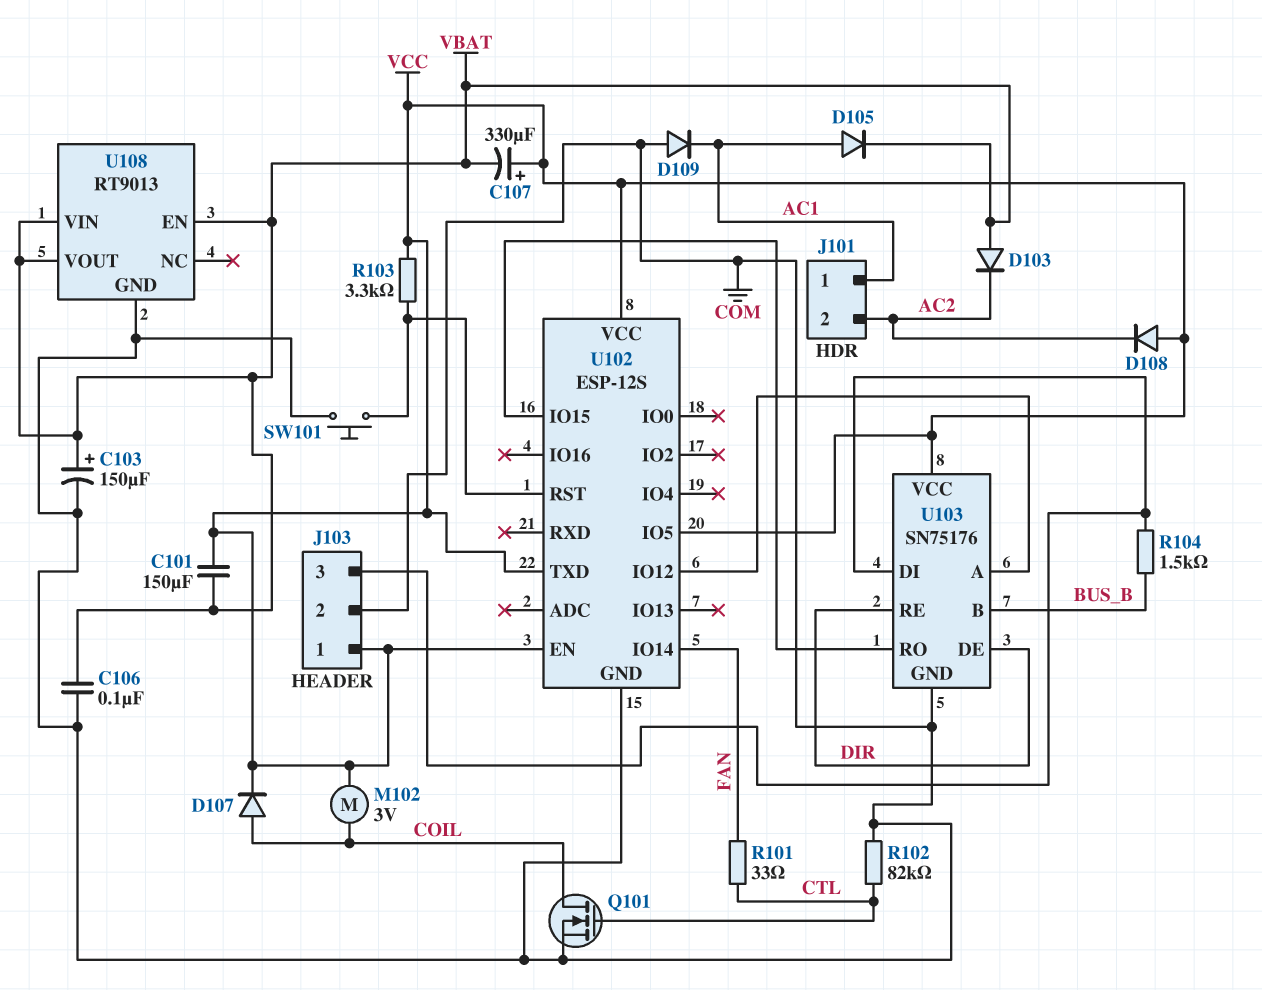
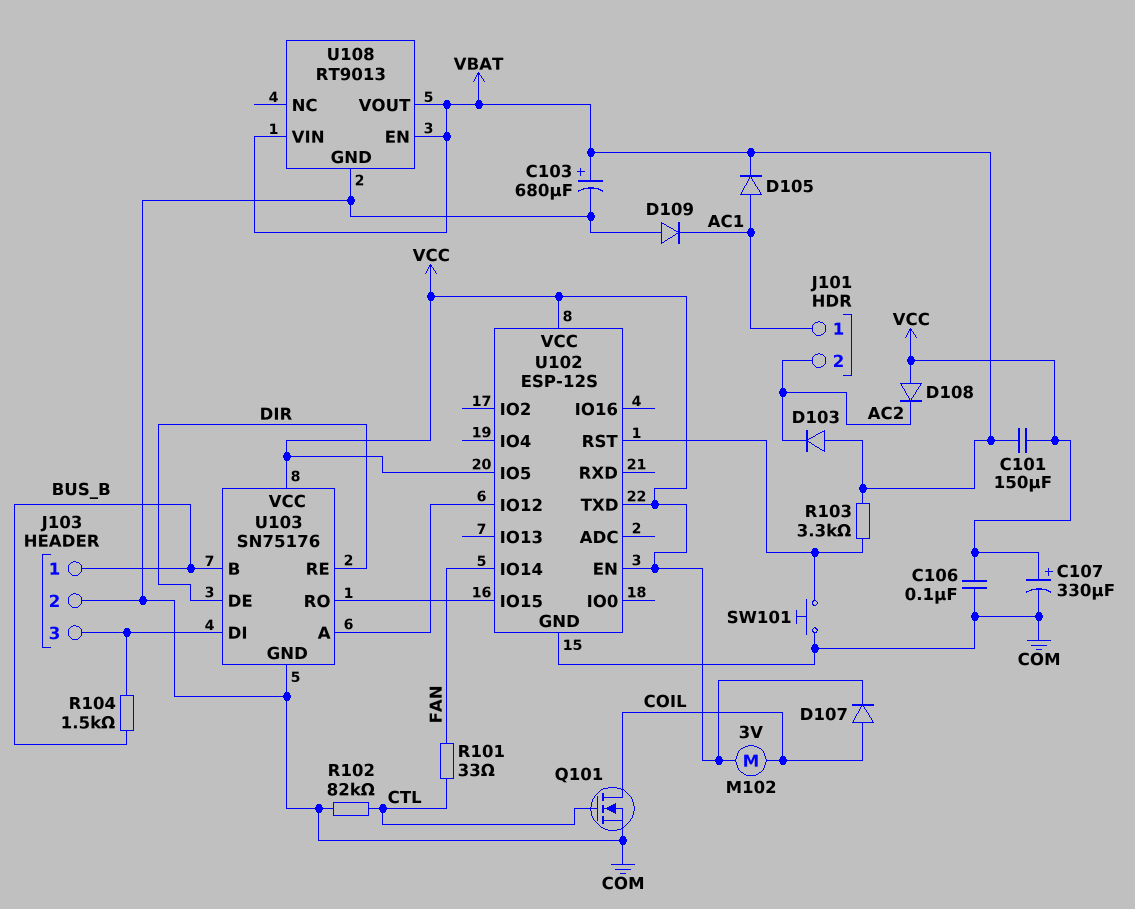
C103: 150uF (plus VBAT, minus COM) -> 680uF (plus VBAT, minus COM)
C106: 100nF (COM, VBAT) -> 100nF (COM, VCC)
C107: 330uF (plus VCC, minus VBAT) -> 330uF (plus VCC, minus COM)
J103 pin 1: VCC -> BUS_B
R103: 3.3k (U102/RST, VCC) -> 3.3k (U102/RST, VBAT)

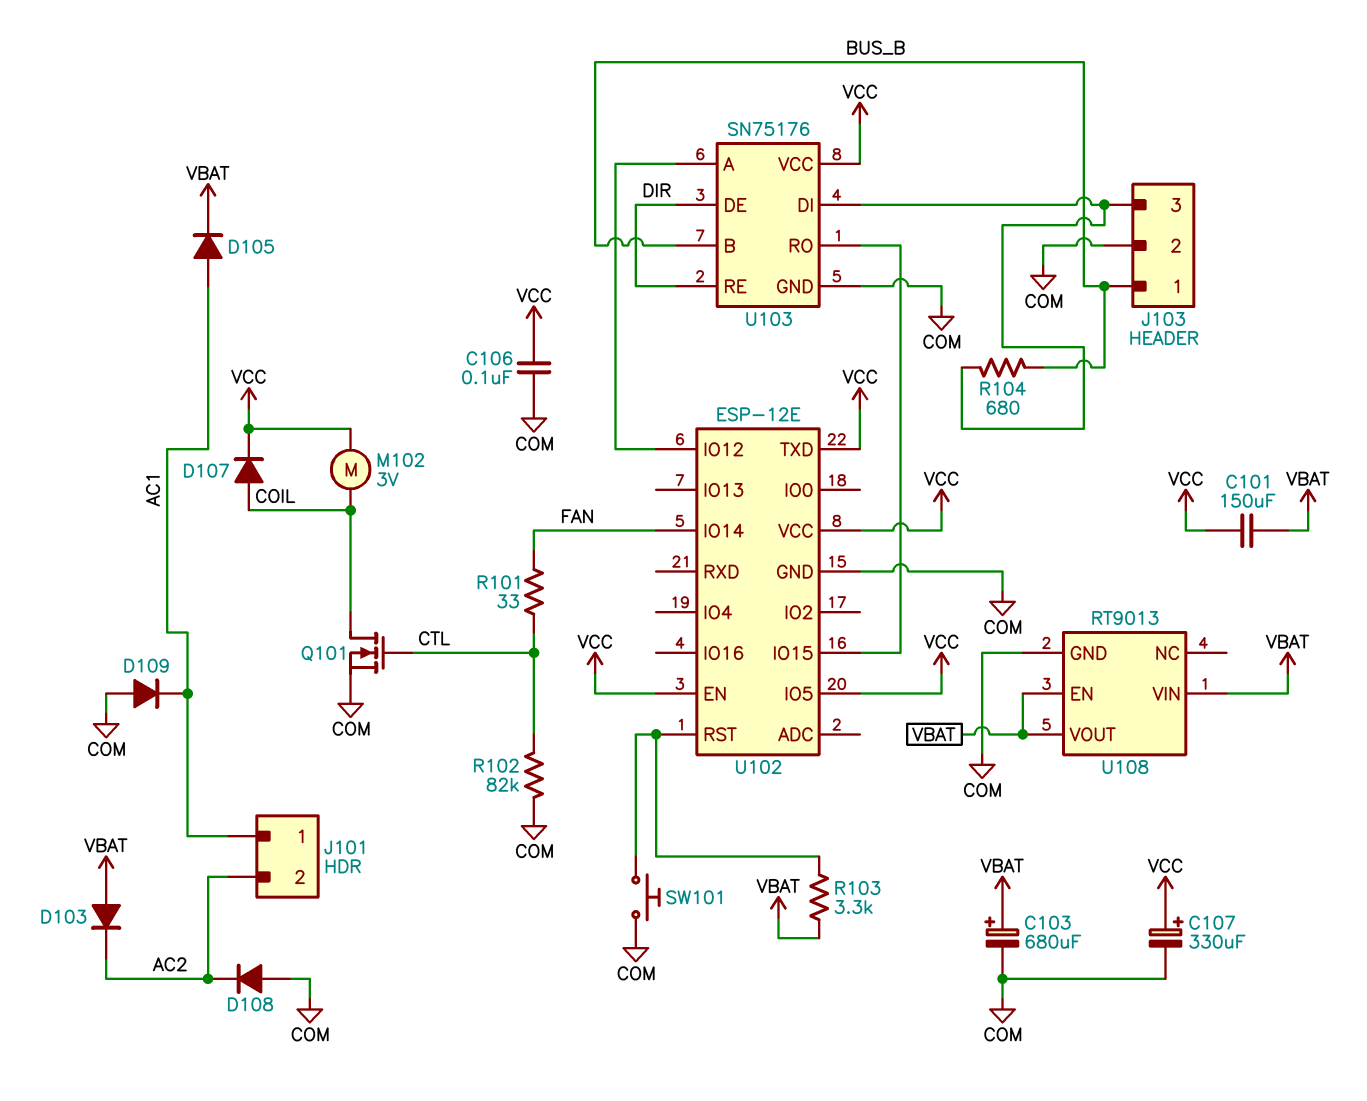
D108: diode (A VCC, K AC2) -> diode (A COM, K AC2)
R104: 1.5k (BUS_B, J103/3) -> 680 (BUS_B, J103/3)
U102: ESP-12S -> ESP-12E

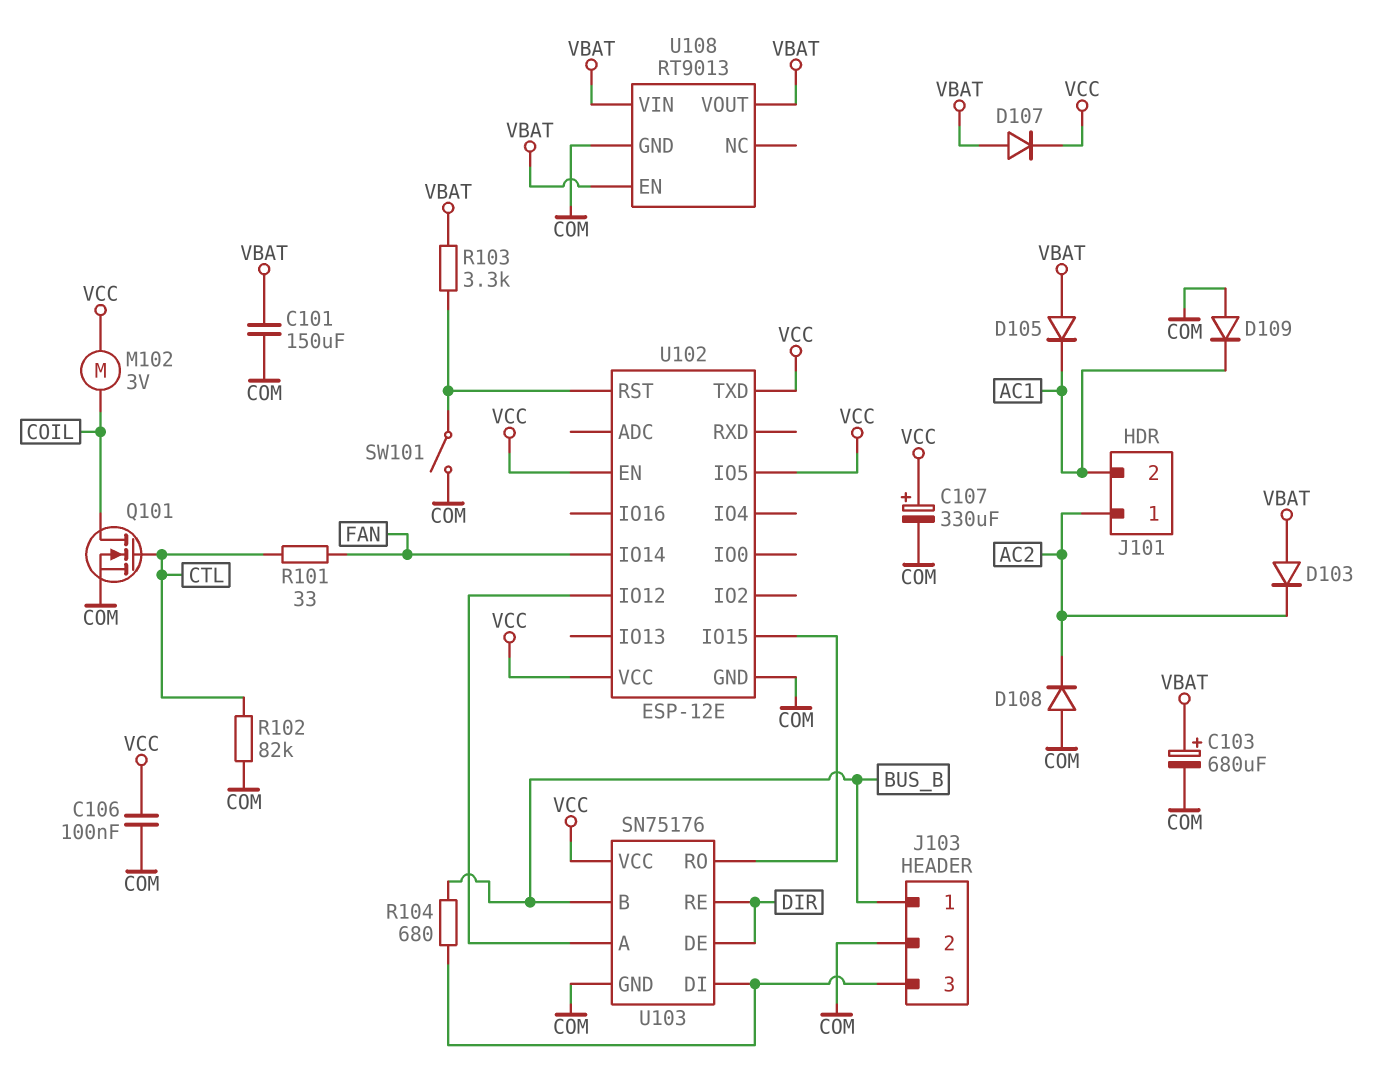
C101: 150uF (VBAT, VCC) -> 150uF (COM, VBAT)
D105: diode (A AC1, K VBAT) -> diode (A VBAT, K AC1)
D107: diode (A COIL, K VCC) -> diode (A VBAT, K VCC)
J101 pin 1: AC1 -> AC2
J101 pin 2: AC2 -> AC1
SW101: button (COM, U102/RST) -> switch (COM, U102/RST)

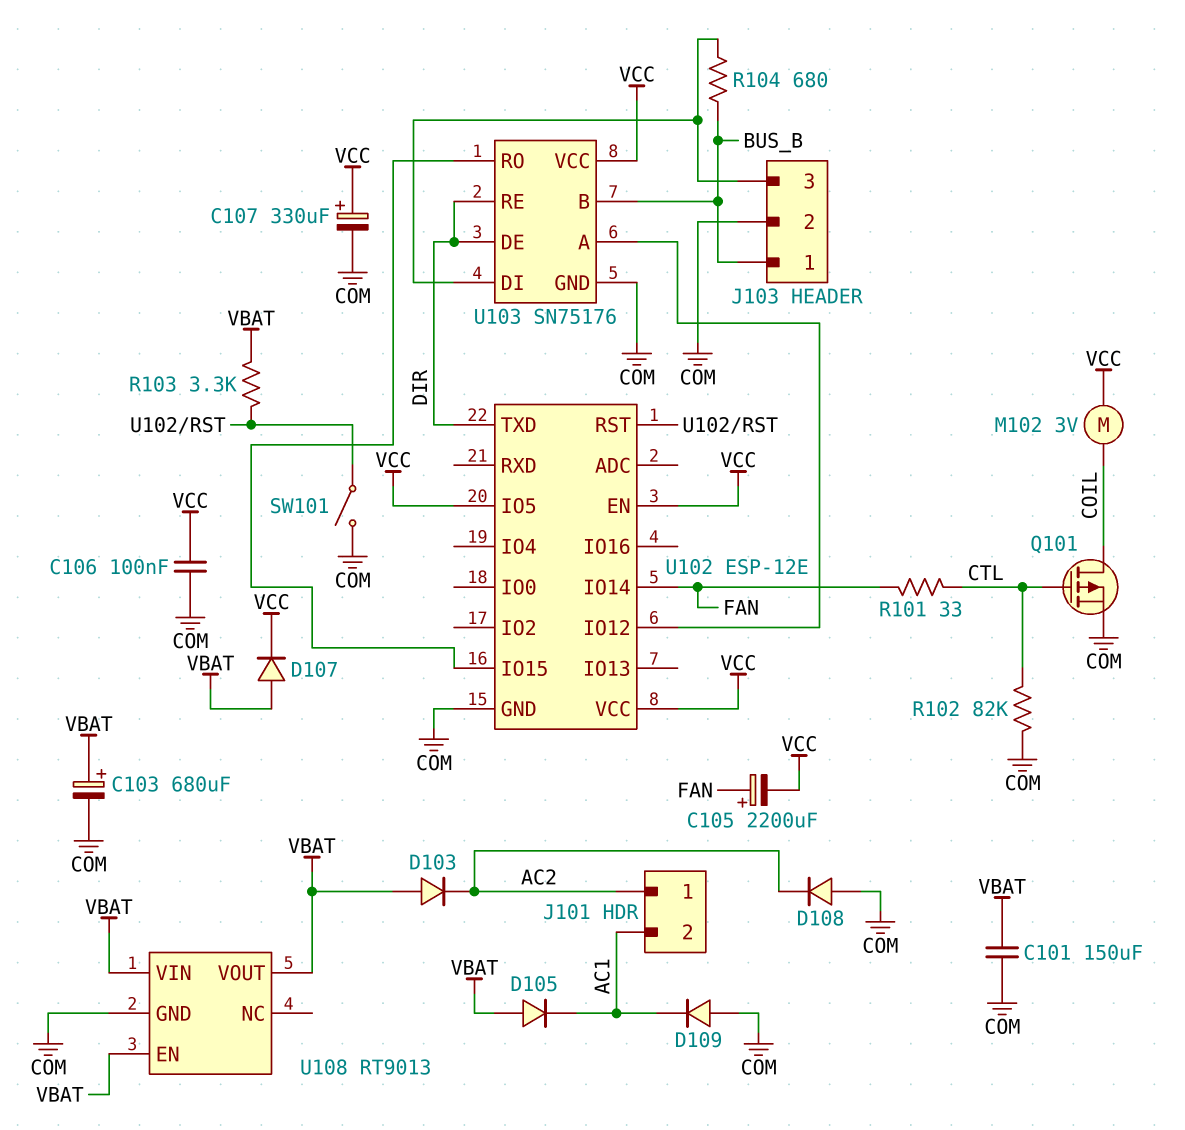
C105: none -> 2200uF (plus FAN, minus VCC)
Q101: NMOS (G CTL, D COIL, S COM) -> PMOS (G CTL, D COIL, S COM)
U102 pin TXD: VCC -> DIR

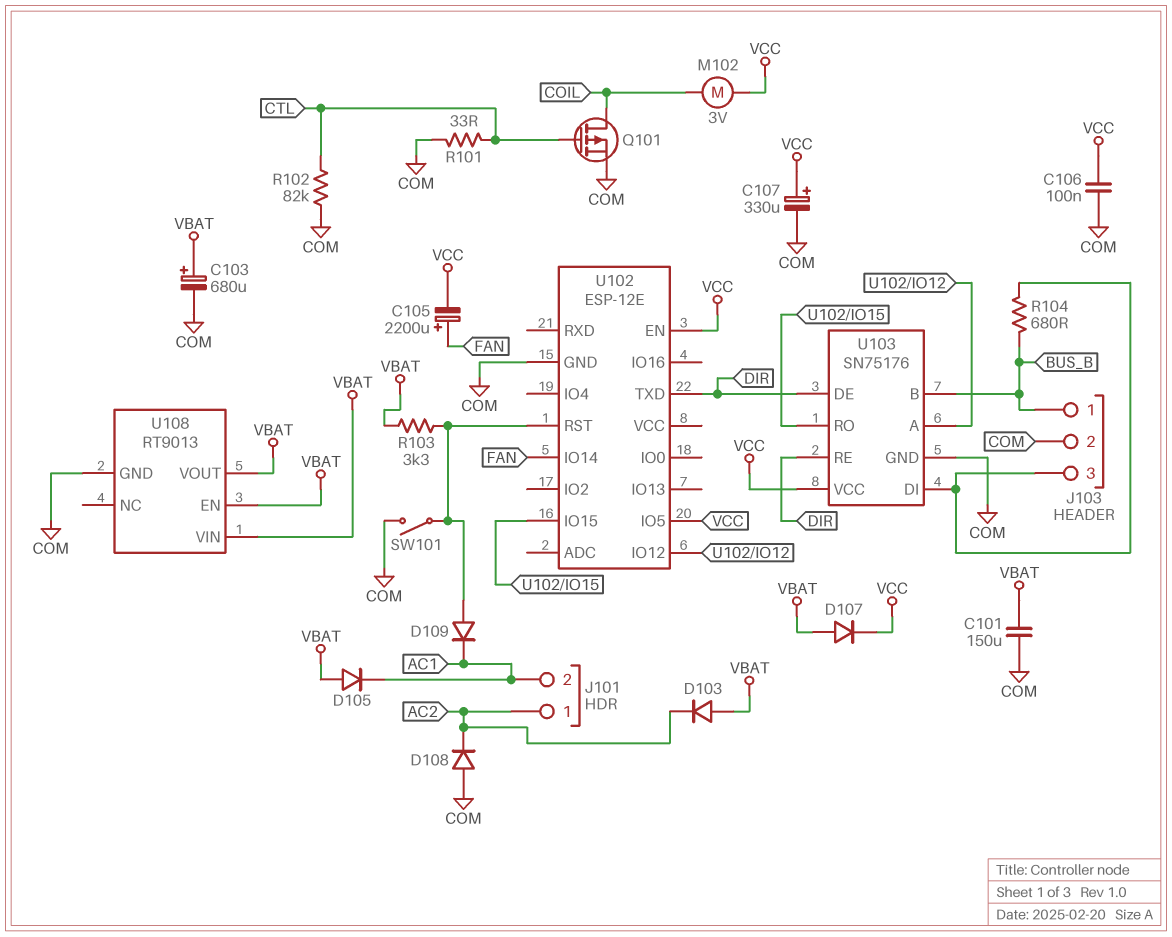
D109: diode (A COM, K AC1) -> diode (A U102/RST, K AC1)
R101: 33 (CTL, FAN) -> 33 (COM, CTL)
U102 pin VCC: VCC -> none

